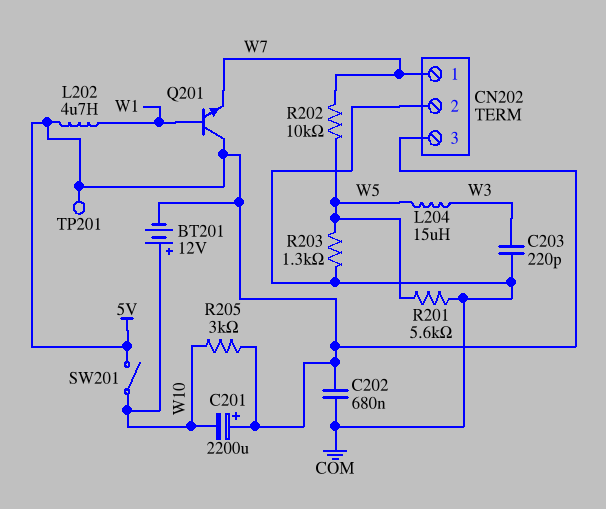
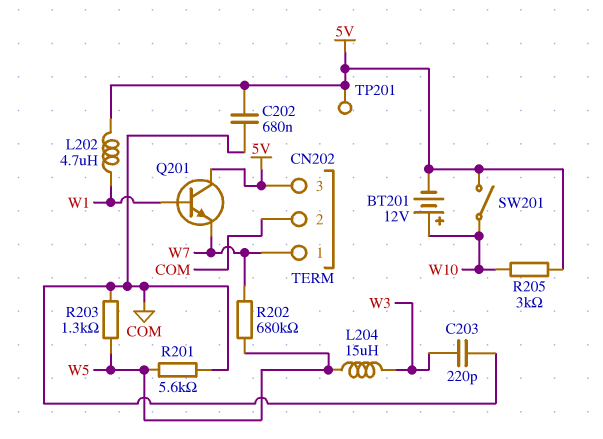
C201: 2200uF (plus 5V, minus W10) -> none
R202: 10k (W5, W7) -> 680k (W5, W7)

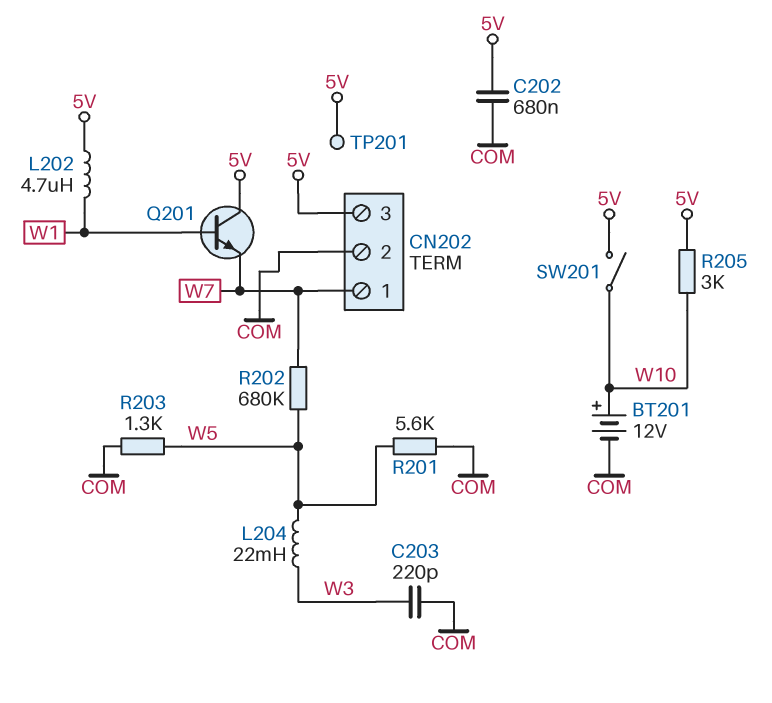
BT201: 12V (plus W10, minus 5V) -> 12V (plus W10, minus COM)
L204: 15uH (W3, W5) -> 22mH (W3, W5)

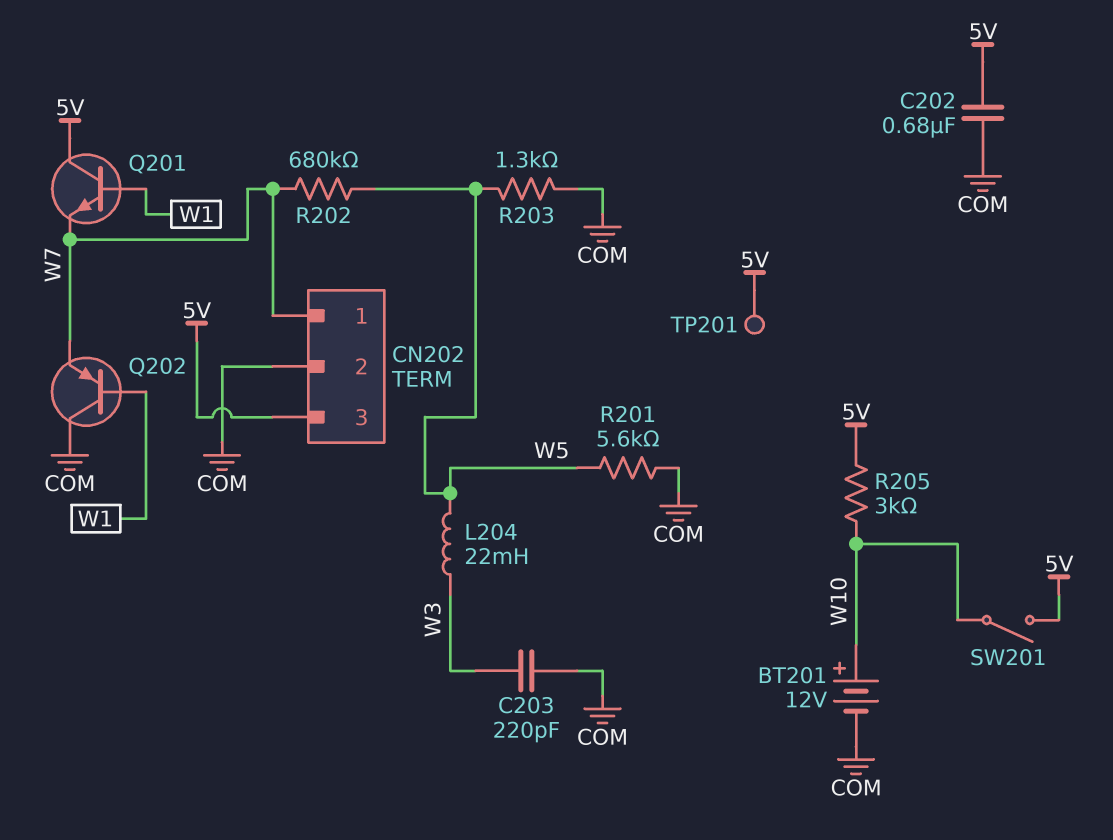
L202: 4.7uH (5V, W1) -> none
Q202: none -> PNP (B W1, C COM, E W7)

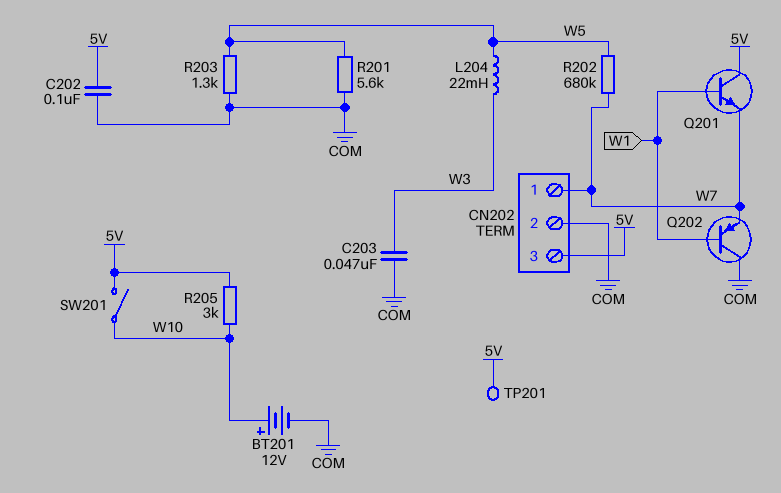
C202: 680nF (5V, COM) -> 100nF (5V, COM)
C203: 220pF (COM, W3) -> 47nF (COM, W3)

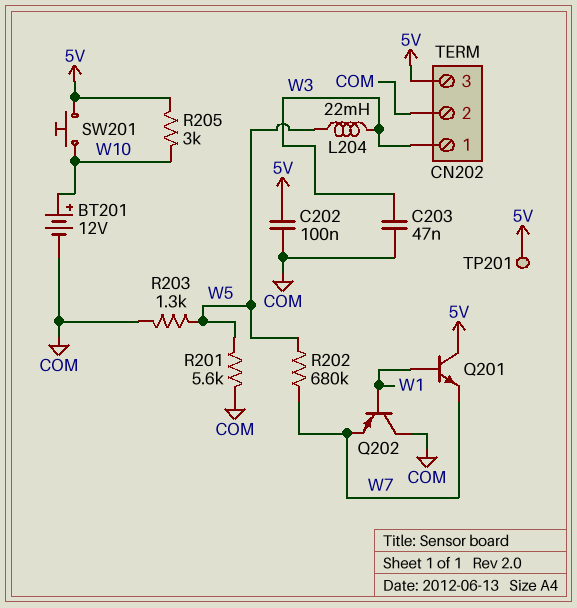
CN202 pin 1: W7 -> W3
SW201: switch (5V, W10) -> button (5V, W10)

